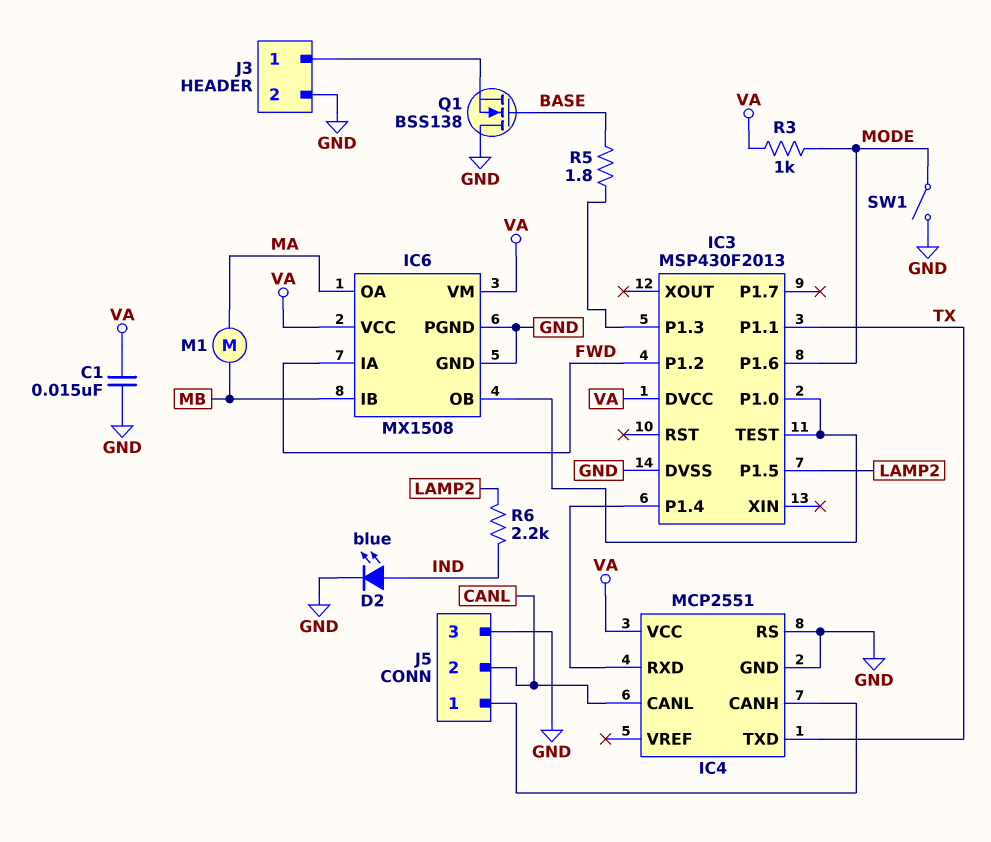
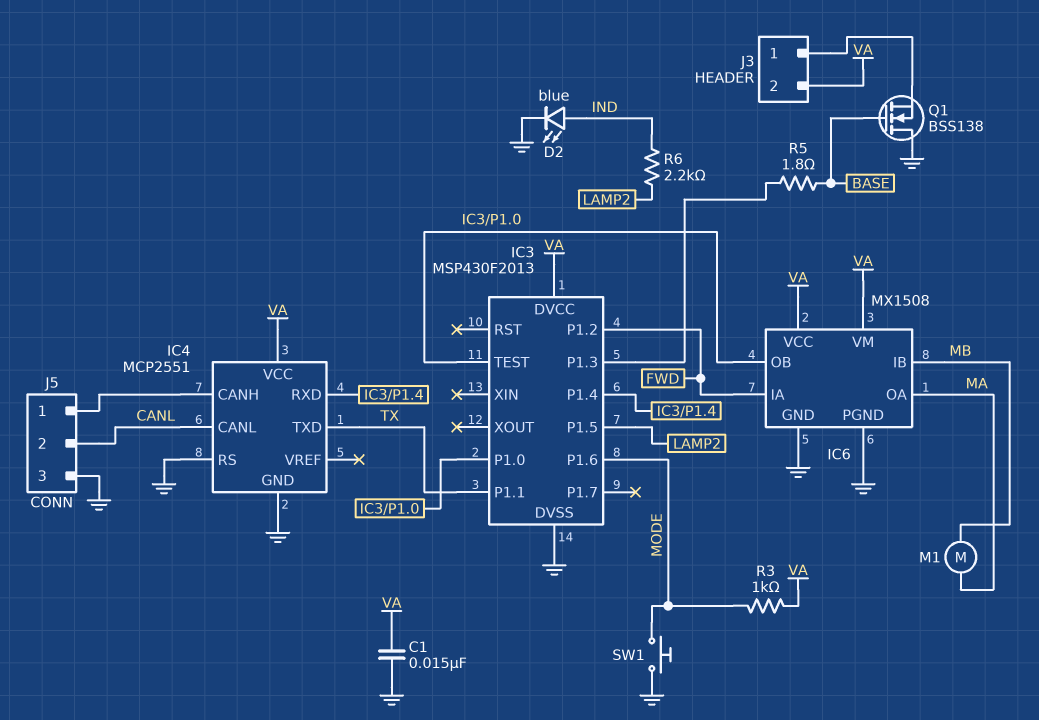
J3 pin 2: GND -> VA
SW1: switch (GND, MODE) -> button (GND, MODE)

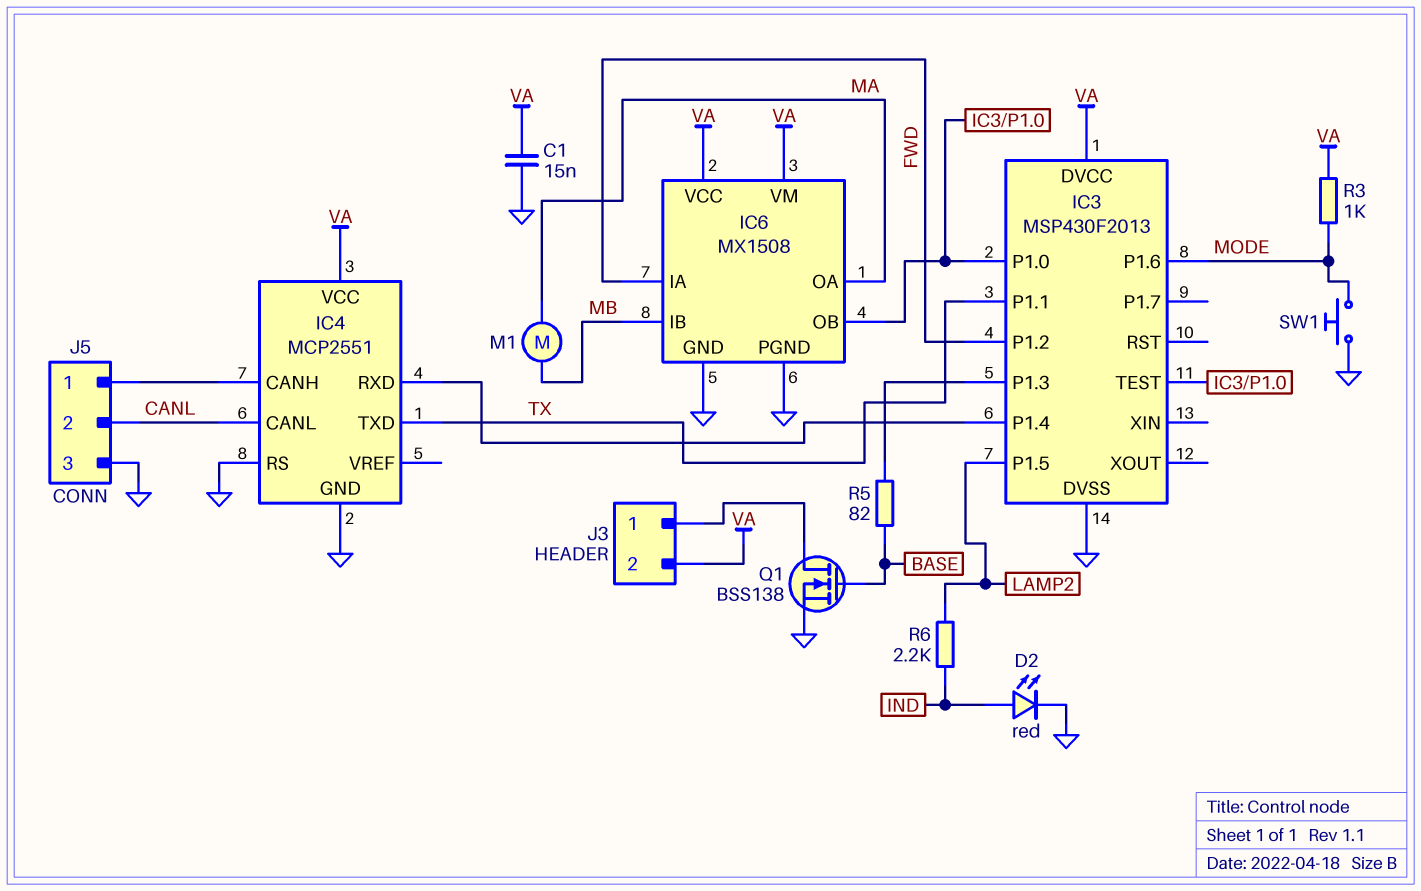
D2: LED blue (A IND, K GND) -> LED red (A IND, K GND)
Q1: NMOS BSS138 (G BASE, D GND, S J3/1) -> NMOS BSS138 (G BASE, D J3/1, S GND)
R5: 1.8 (BASE, IC3/P1.3) -> 82 (BASE, IC3/P1.3)

